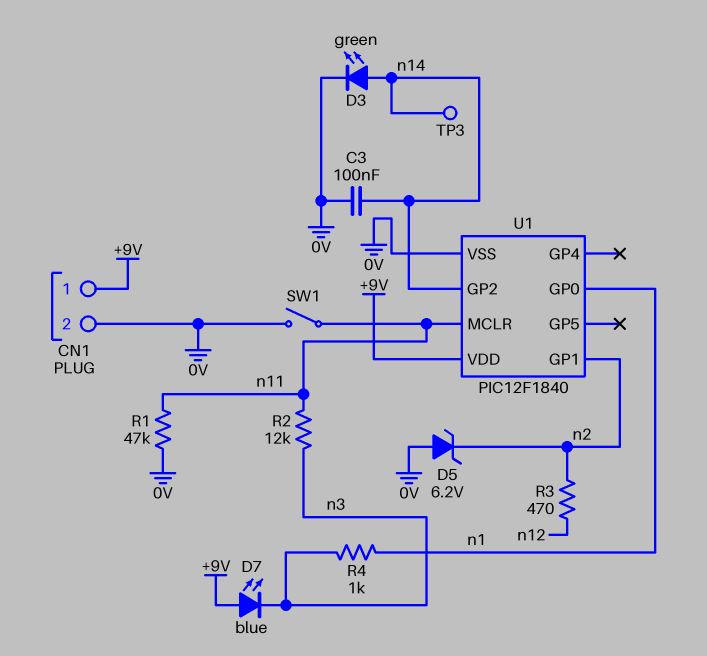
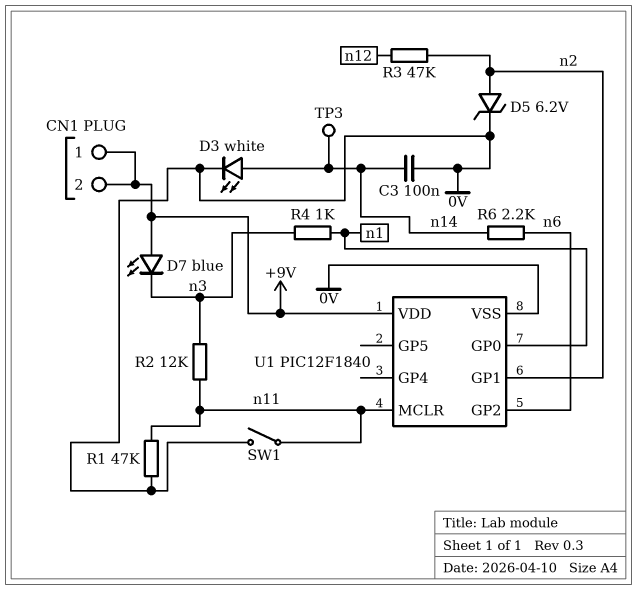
CN1 pin 2: 0V -> +9V
D3: LED green (A n14, K 0V) -> LED white (A n14, K 0V)
D5: zener 6.2V (A 0V, K n2) -> zener 6.2V (A n2, K 0V)
R3: 470 (n2, n12) -> 47k (n2, n12)
R6: none -> 2.2k (n6, n14)
U1 pin GP2: n14 -> n6

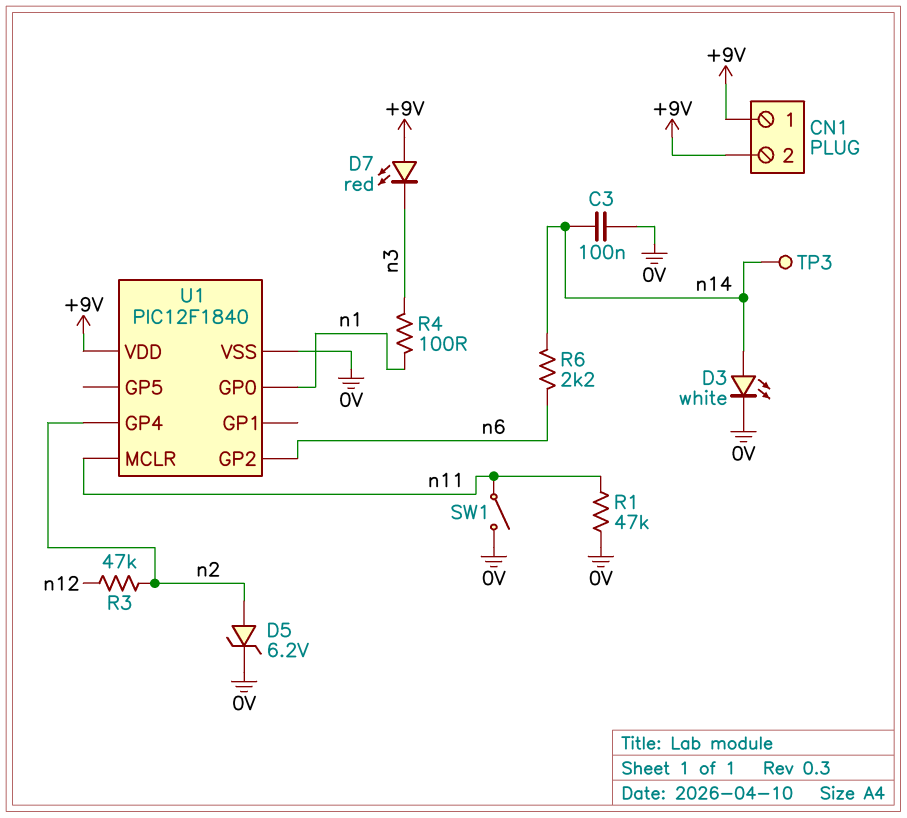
D7: LED blue (A +9V, K n3) -> LED red (A +9V, K n3)
R2: 12k (n3, n11) -> none
R4: 1k (n1, n3) -> 100 (n1, n3)
U1 pin GP1: n2 -> none
U1 pin GP4: none -> n2

